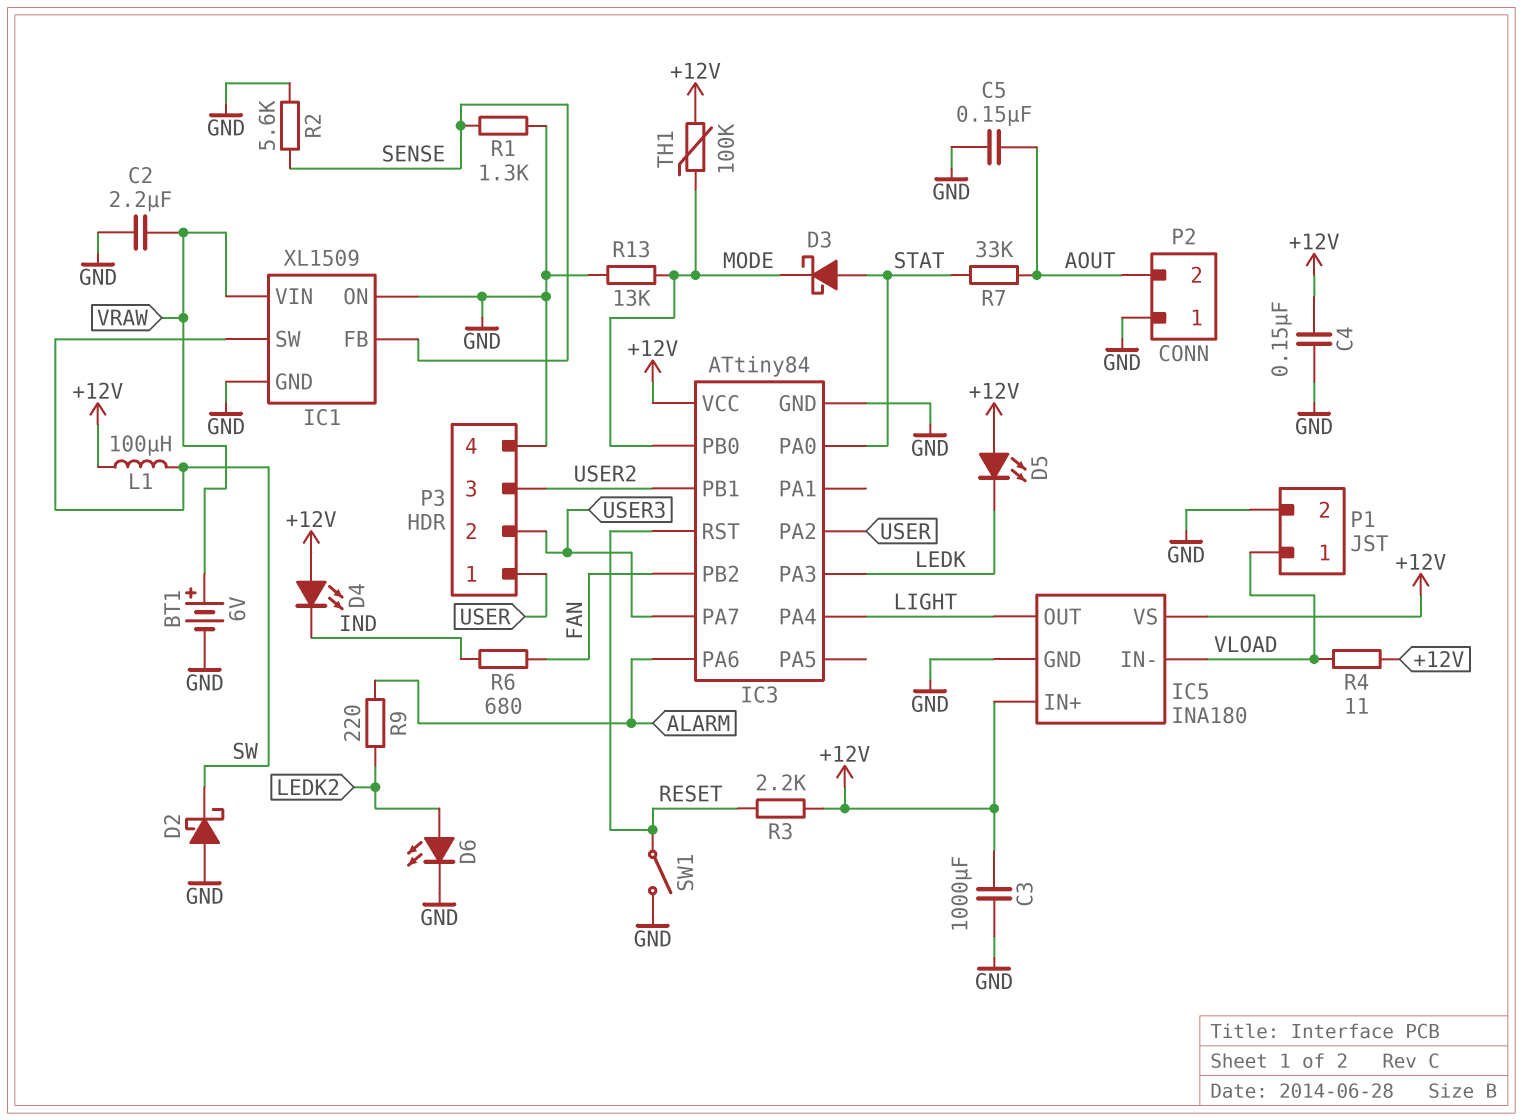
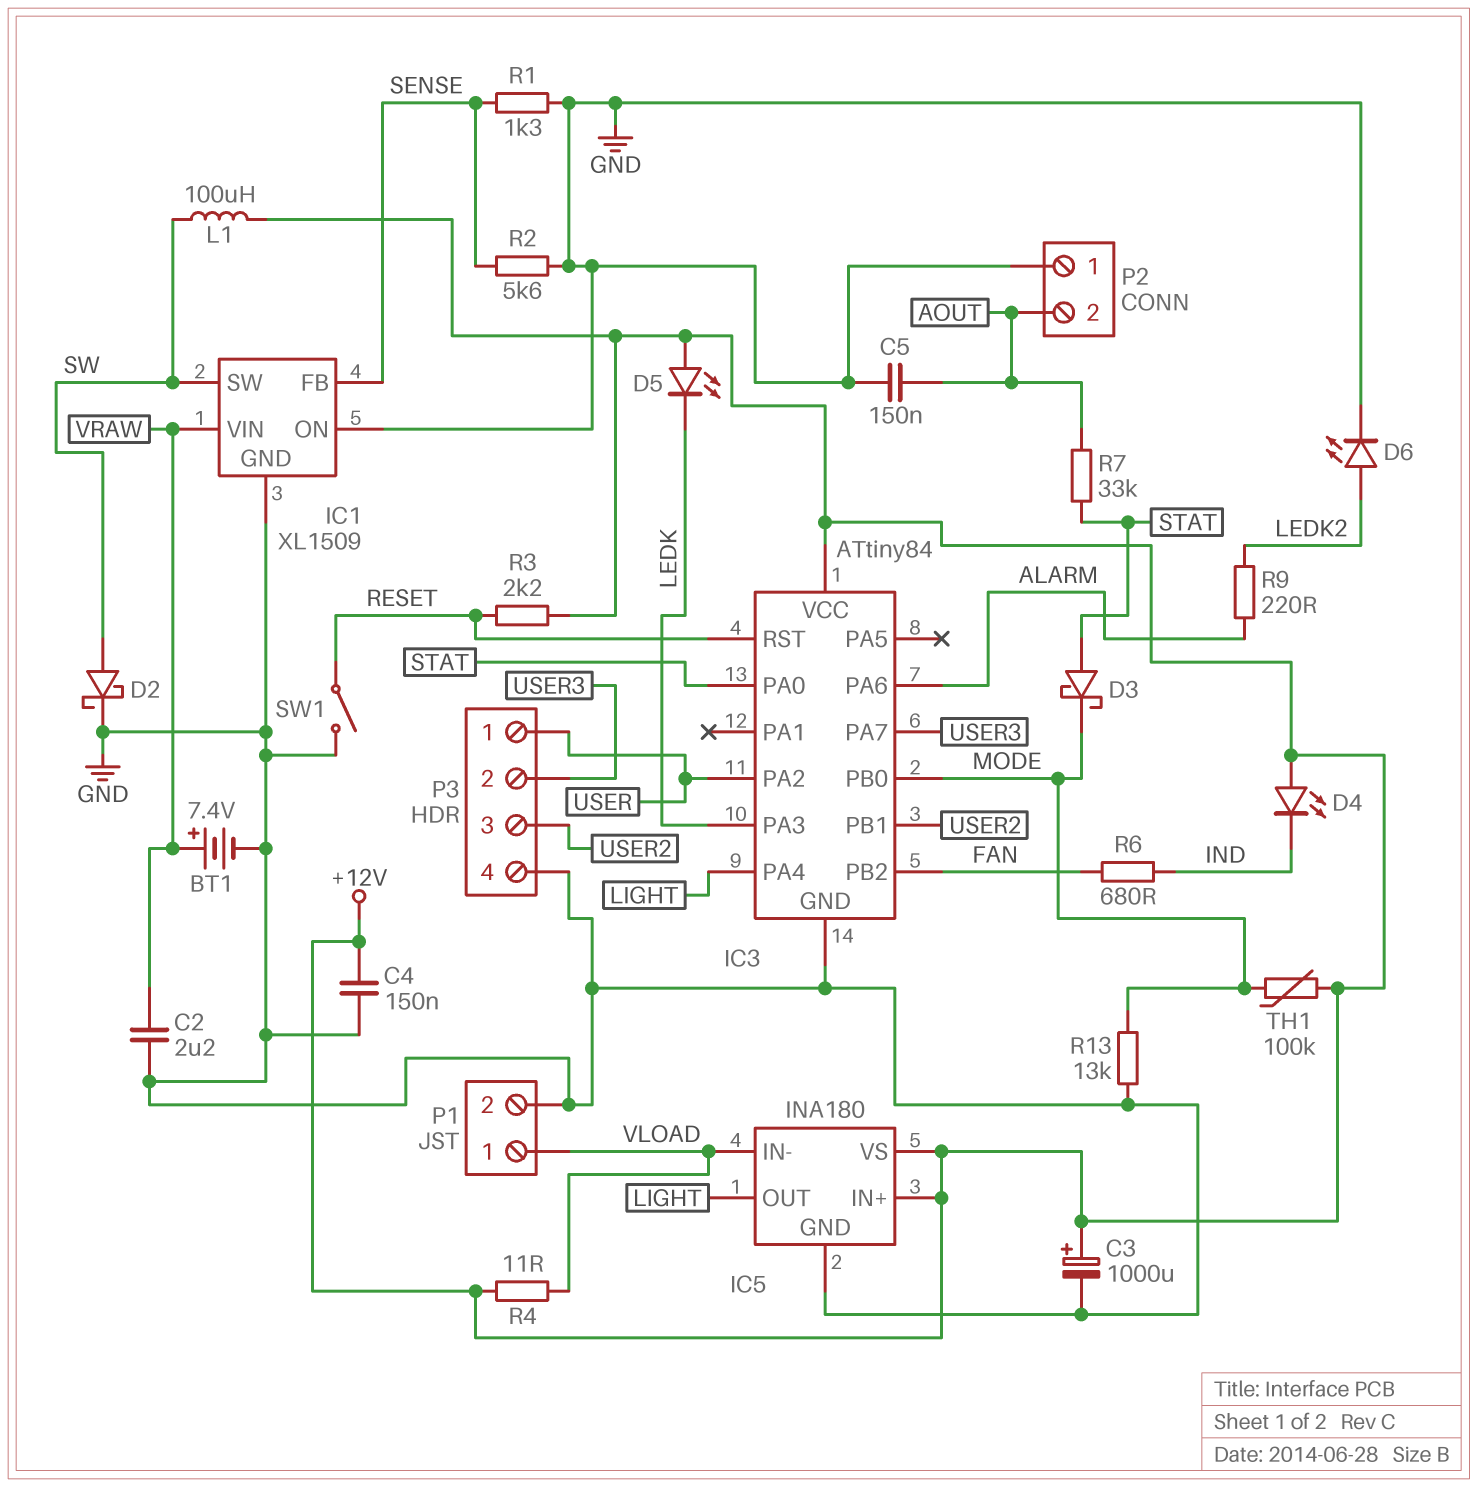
BT1: 6V (plus VRAW, minus GND) -> 7.4V (plus VRAW, minus GND)
C3: 1000uF (+12V, GND) -> 1000uF (plus +12V, minus GND)
D2: schottky (A GND, K SW) -> schottky (A SW, K GND)

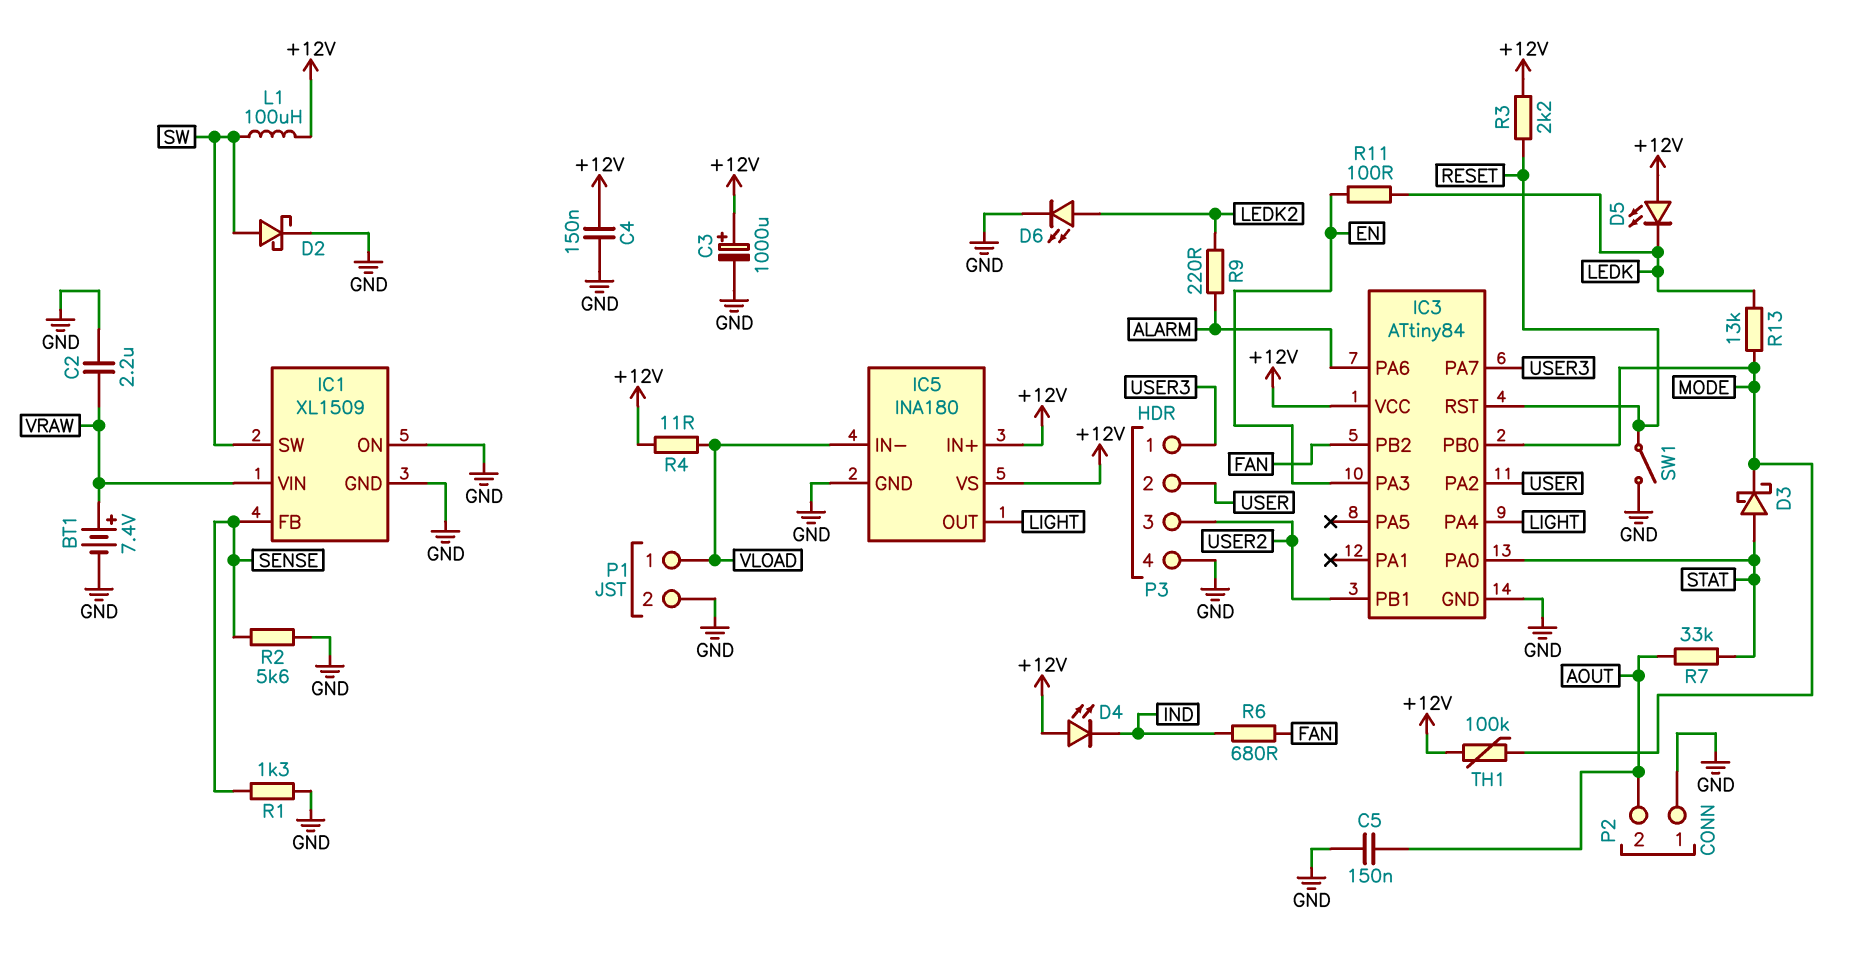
IC3 pin PA3: LEDK -> EN
P3 pin 1: USER -> USER3
P3 pin 2: USER3 -> USER
R11: none -> 100 (EN, LEDK)
R13: 13k (GND, MODE) -> 13k (LEDK, MODE)

